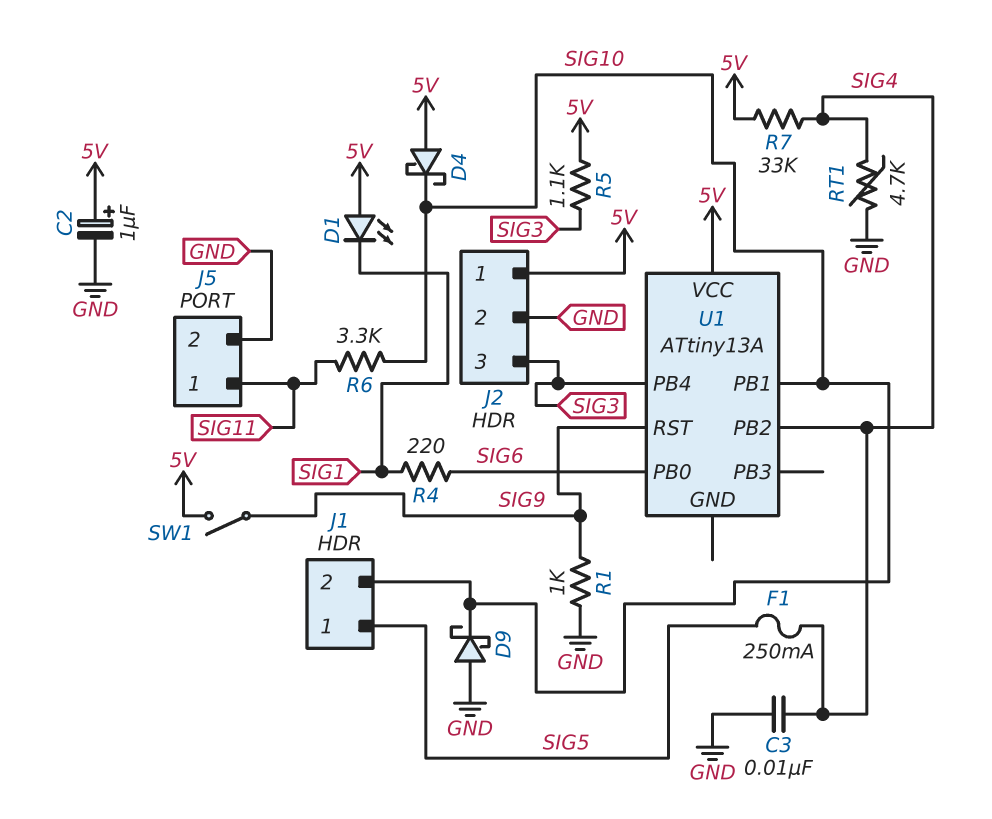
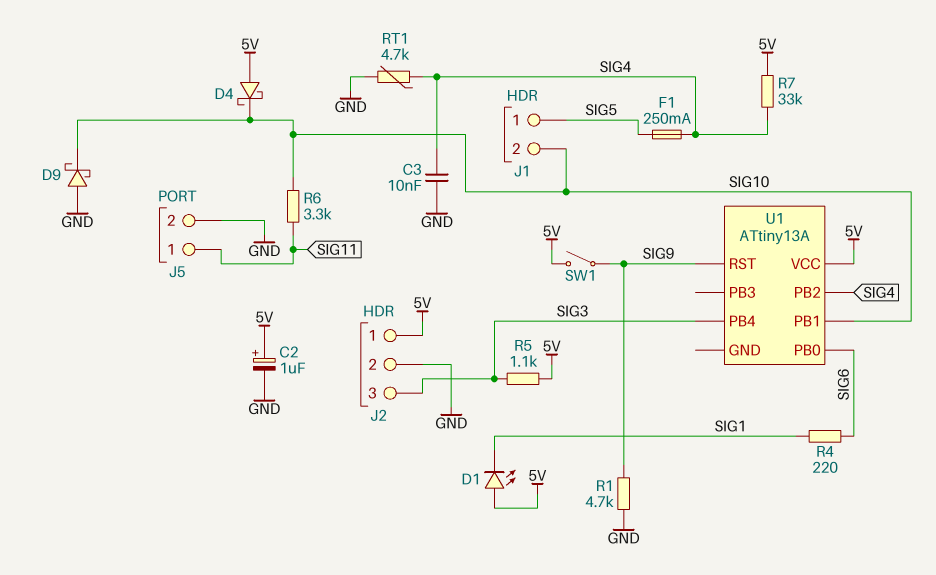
R1: 1k (GND, SIG9) -> 4.7k (GND, SIG9)

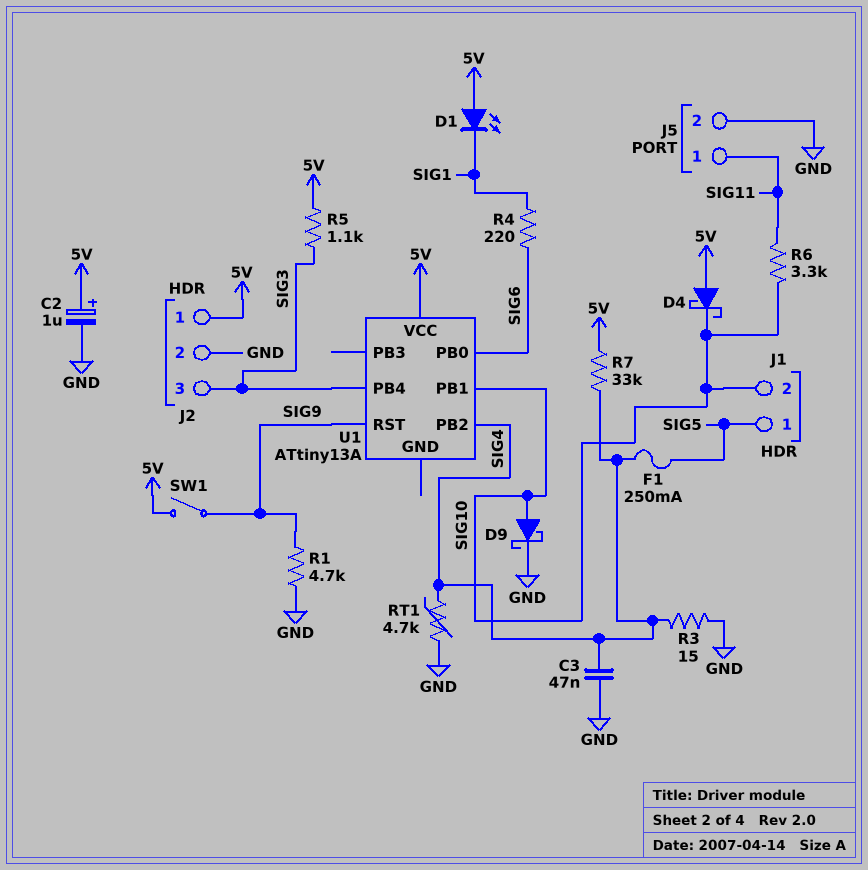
C3: 10nF (GND, SIG4) -> 47nF (GND, SIG4)
D9: schottky (A GND, K SIG10) -> schottky (A SIG10, K GND)
R3: none -> 15 (GND, SIG4)

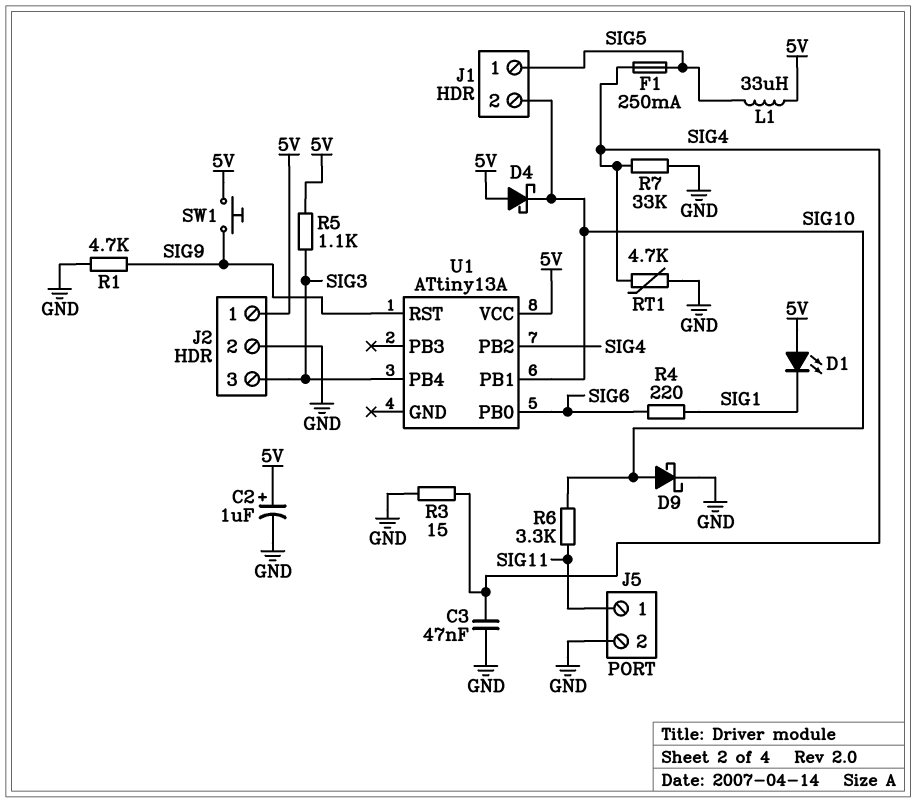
L1: none -> 33uH (5V, SIG5)
R7: 33k (5V, SIG4) -> 33k (GND, SIG4)
SW1: switch (5V, SIG9) -> button (5V, SIG9)

